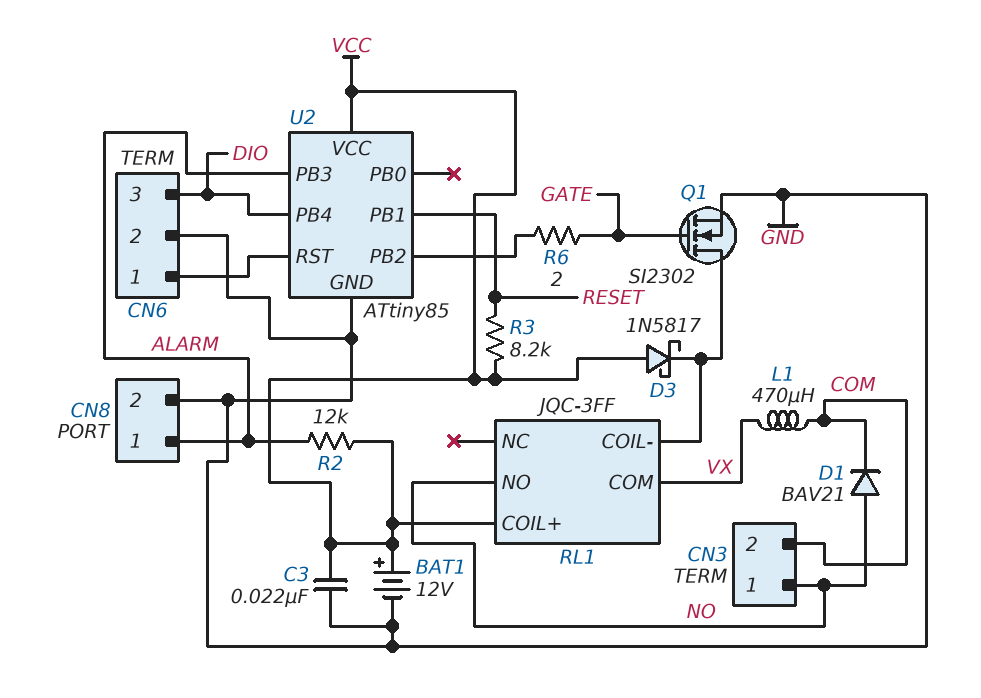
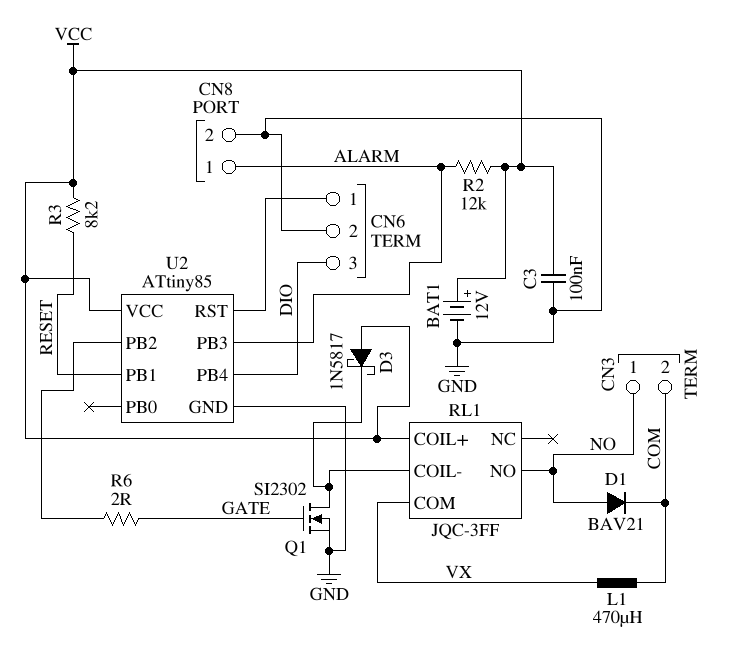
C3: 22nF (GND, VCC) -> 100nF (GND, VCC)

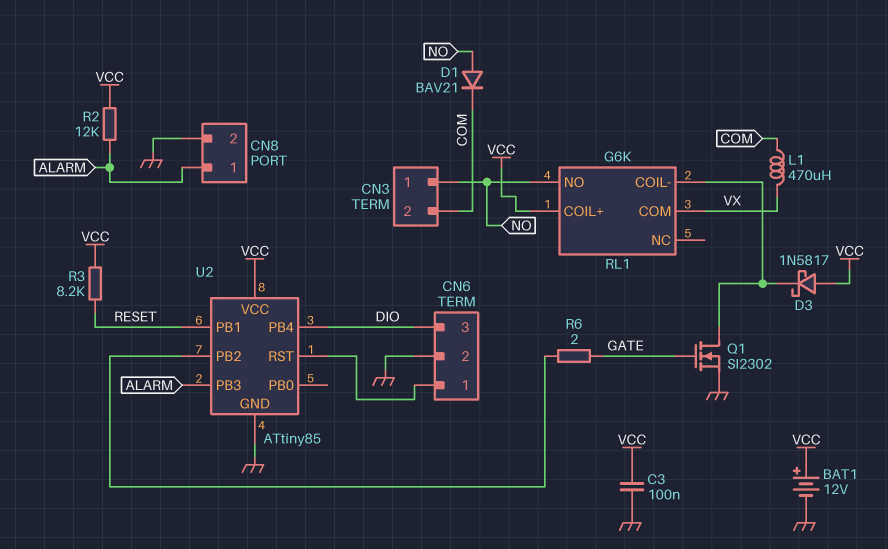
RL1: JQC-3FF -> G6K

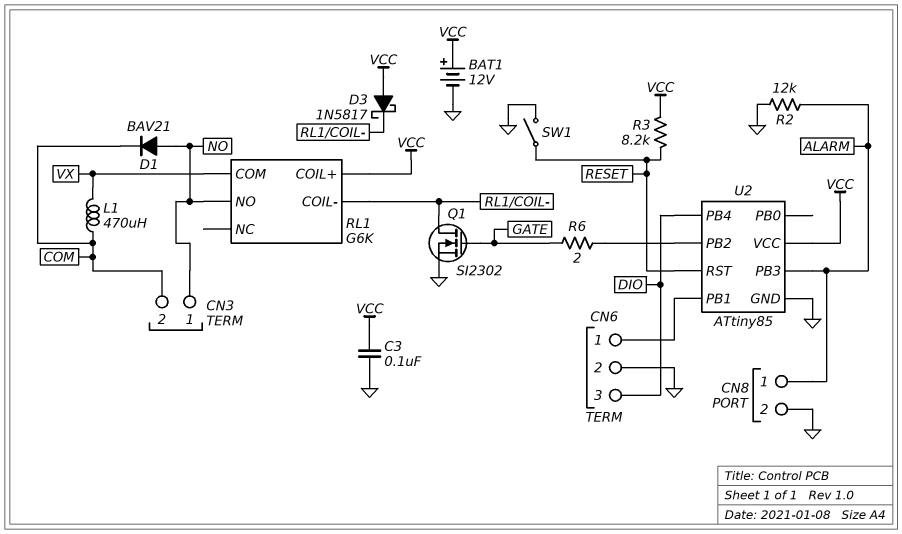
R2: 12k (ALARM, VCC) -> 12k (ALARM, GND)
SW1: none -> switch (GND, RESET)
U2 pin PB1: RESET -> CN6/1
U2 pin RST: CN6/1 -> RESET

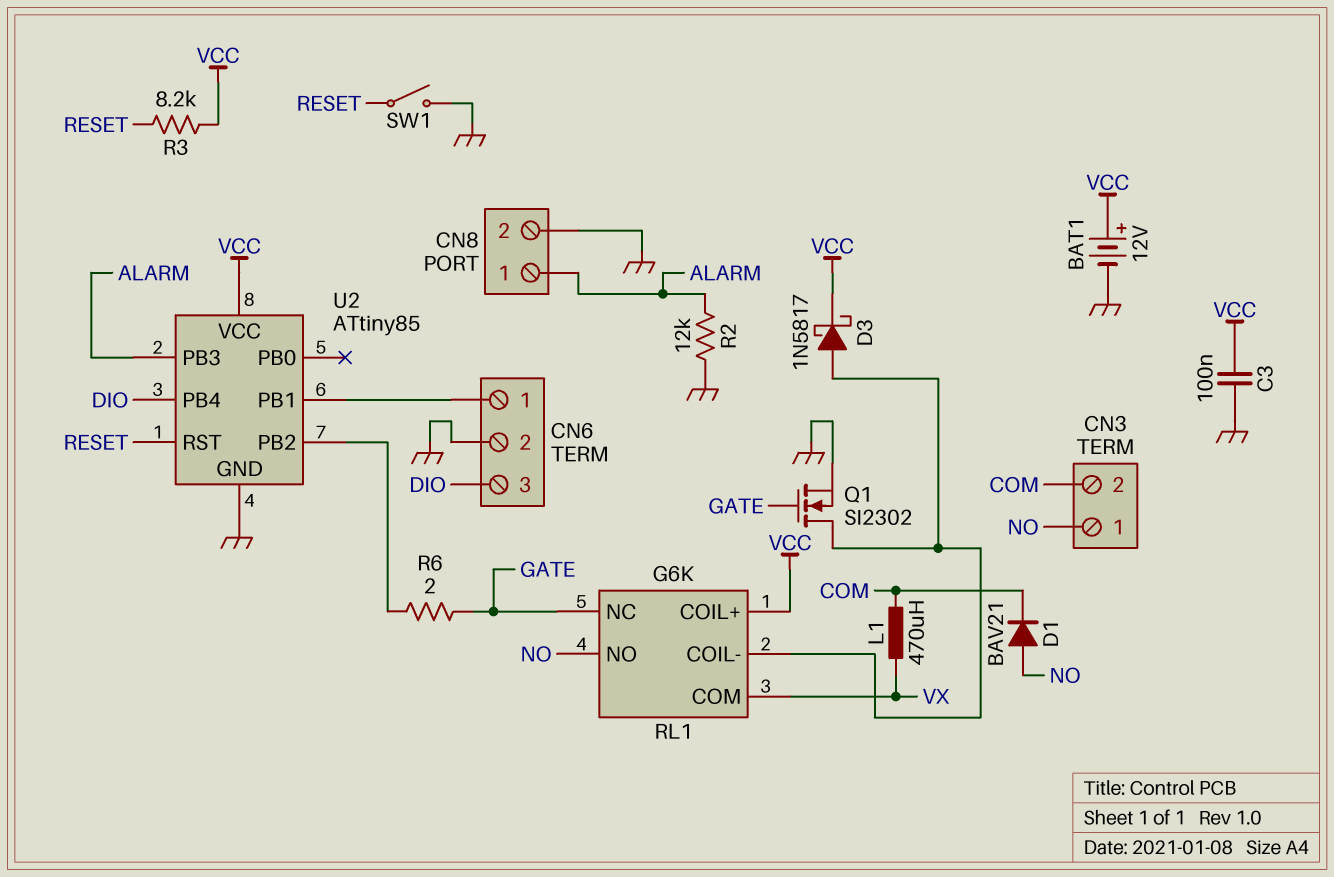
D3: schottky 1N5817 (A VCC, K RL1/COIL-) -> schottky 1N5817 (A RL1/COIL-, K VCC)
RL1 pin NC: none -> GATE

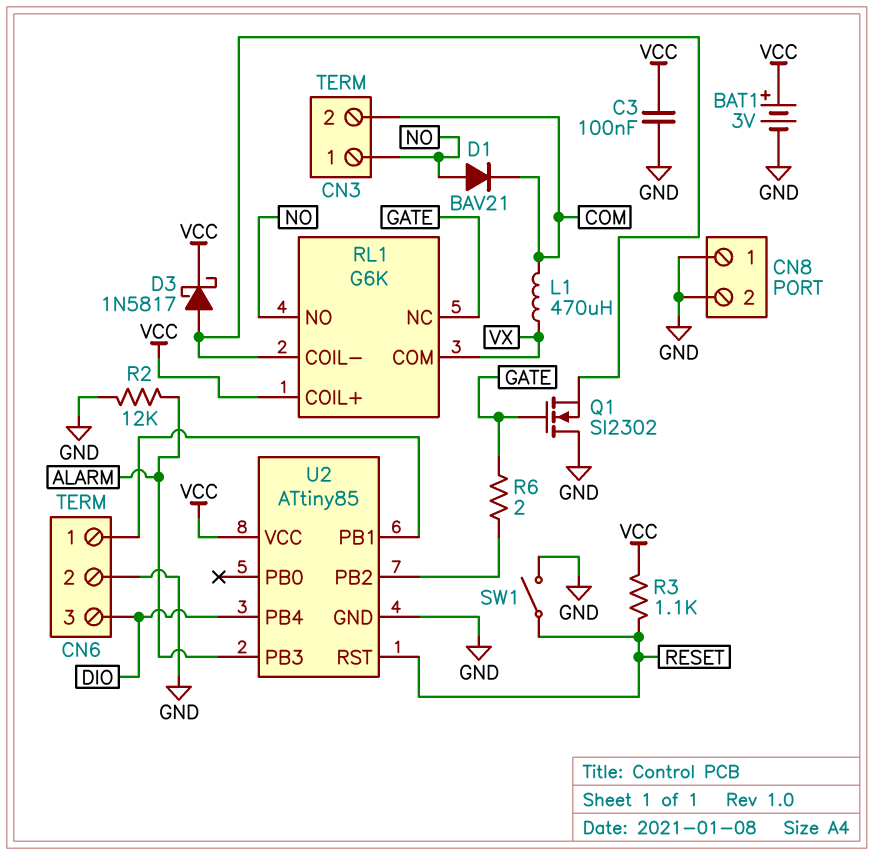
BAT1: 12V (plus VCC, minus GND) -> 3V (plus VCC, minus GND)
CN8 pin 1: ALARM -> GND
Q1: NMOS SI2302 (G GATE, D RL1/COIL-, S GND) -> NMOS SI2302 (G GATE, D GND, S RL1/COIL-)
R3: 8.2k (RESET, VCC) -> 1.1k (RESET, VCC)

